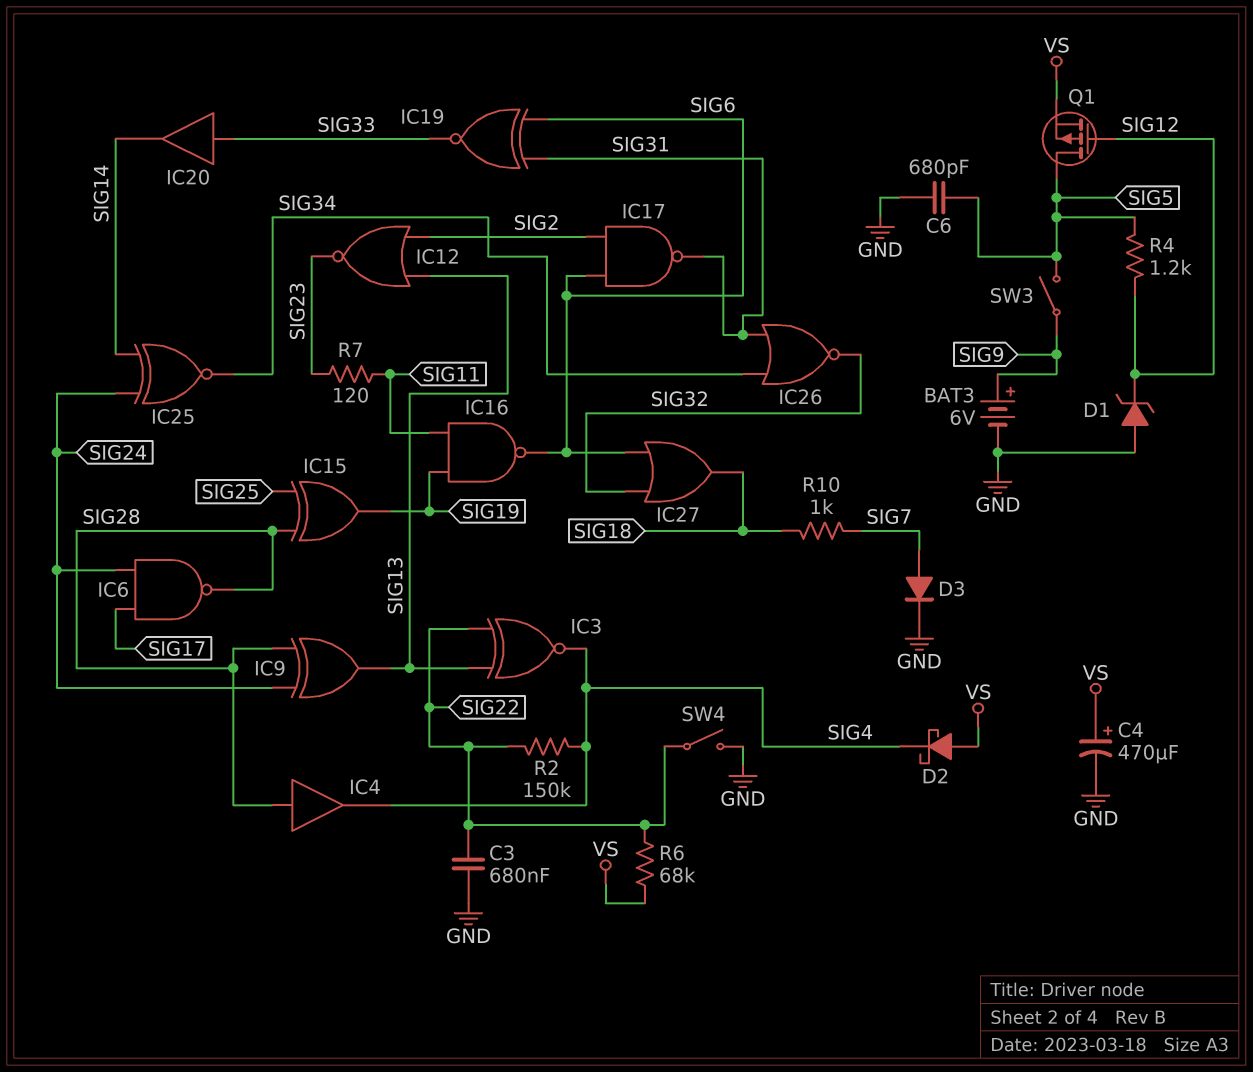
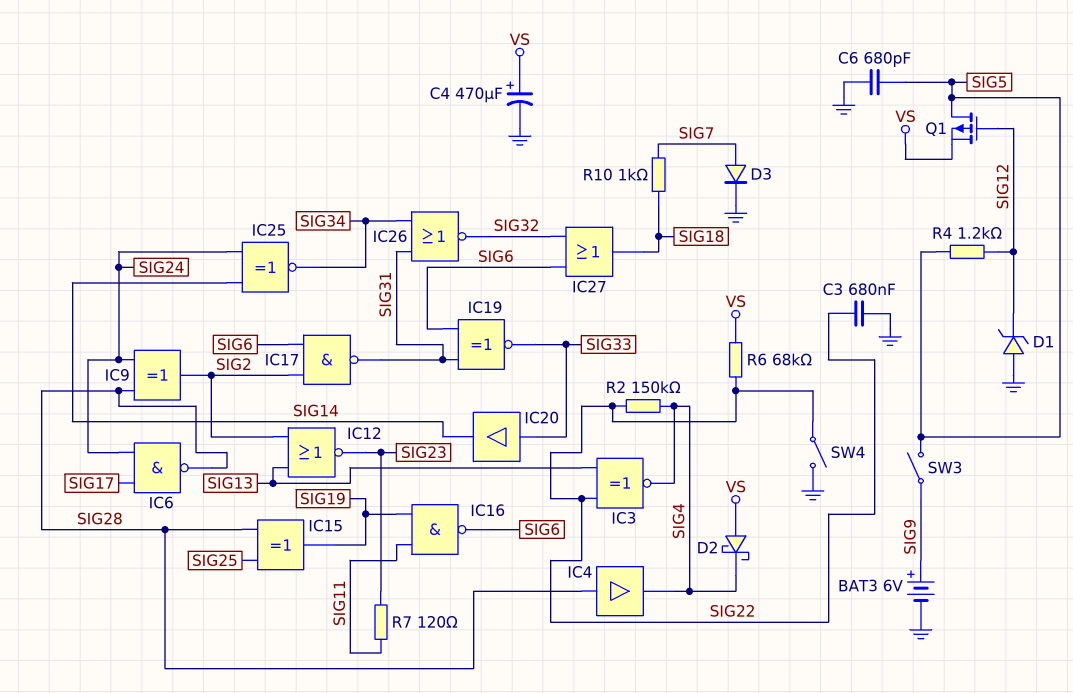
IC9: XOR (in SIG24, in SIG28, out SIG13) -> XOR (in SIG24, in SIG28, out SIG2)

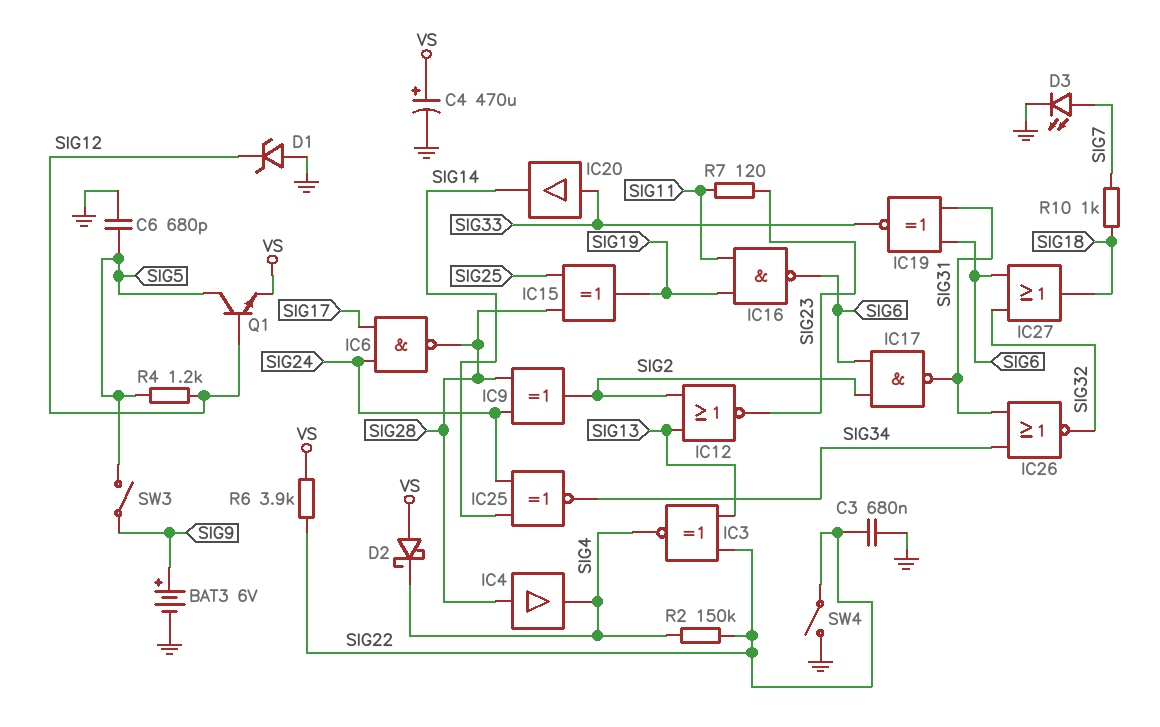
D3: diode (A SIG7, K GND) -> LED (A SIG7, K GND)
Q1: PMOS (G SIG12, D SIG5, S VS) -> NPN (B SIG12, C SIG5, E VS)
R6: 68k (SIG22, VS) -> 3.9k (SIG22, VS)

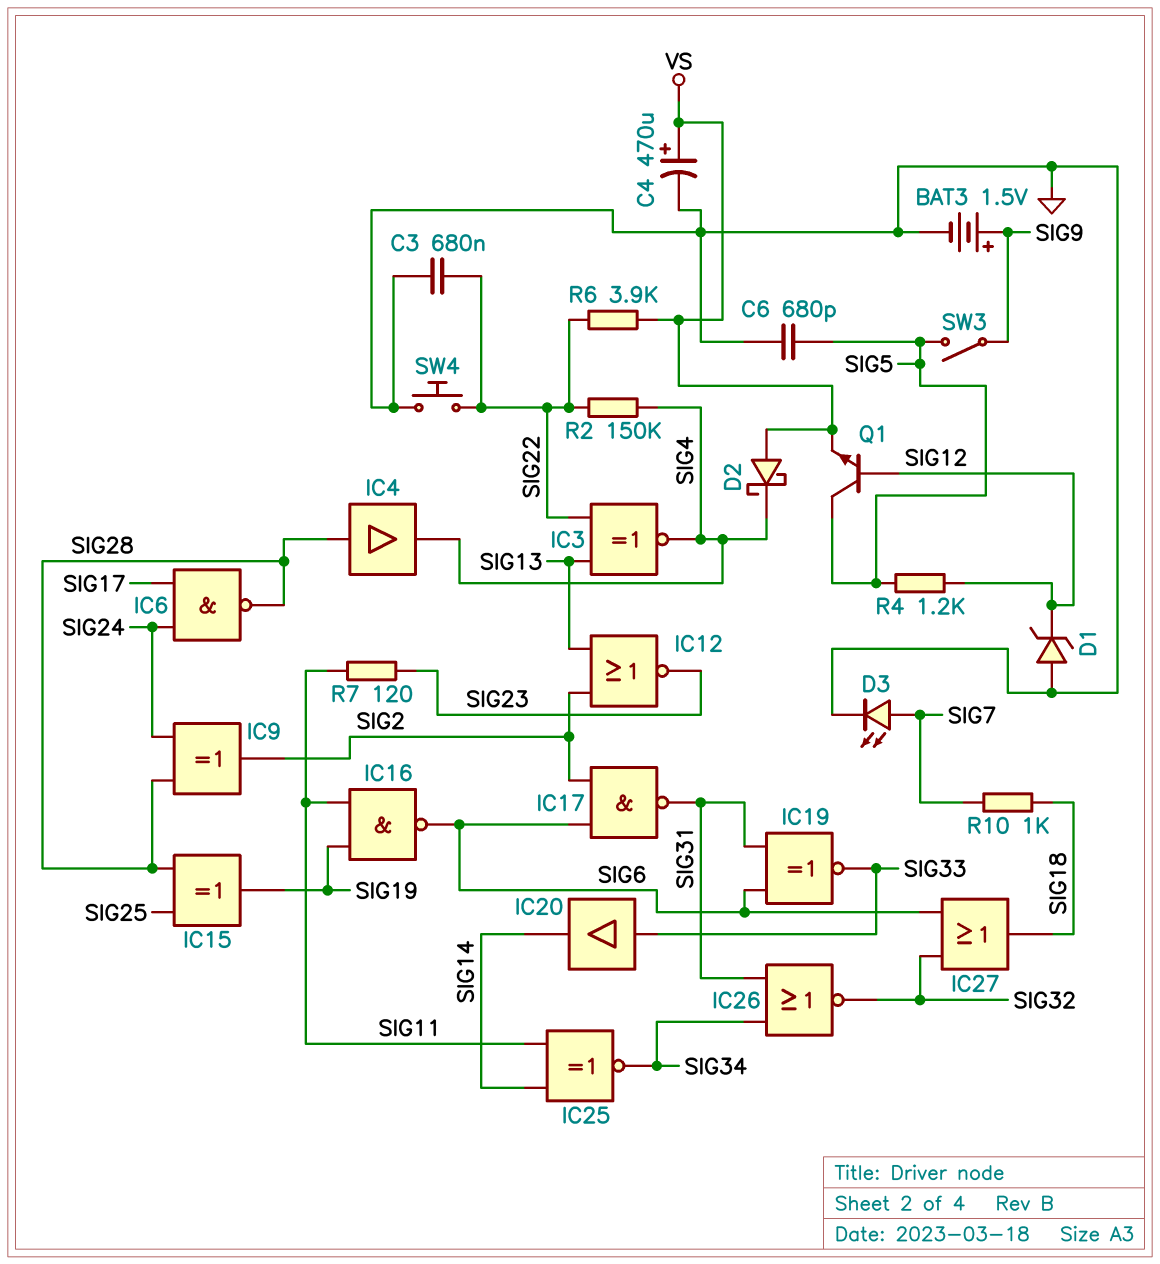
BAT3: 6V (plus SIG9, minus GND) -> 1.5V (plus SIG9, minus GND)
IC25: XNOR (in SIG14, in SIG24, out SIG34) -> XNOR (in SIG11, in SIG14, out SIG34)
SW4: switch (GND, SIG22) -> button (GND, SIG22)

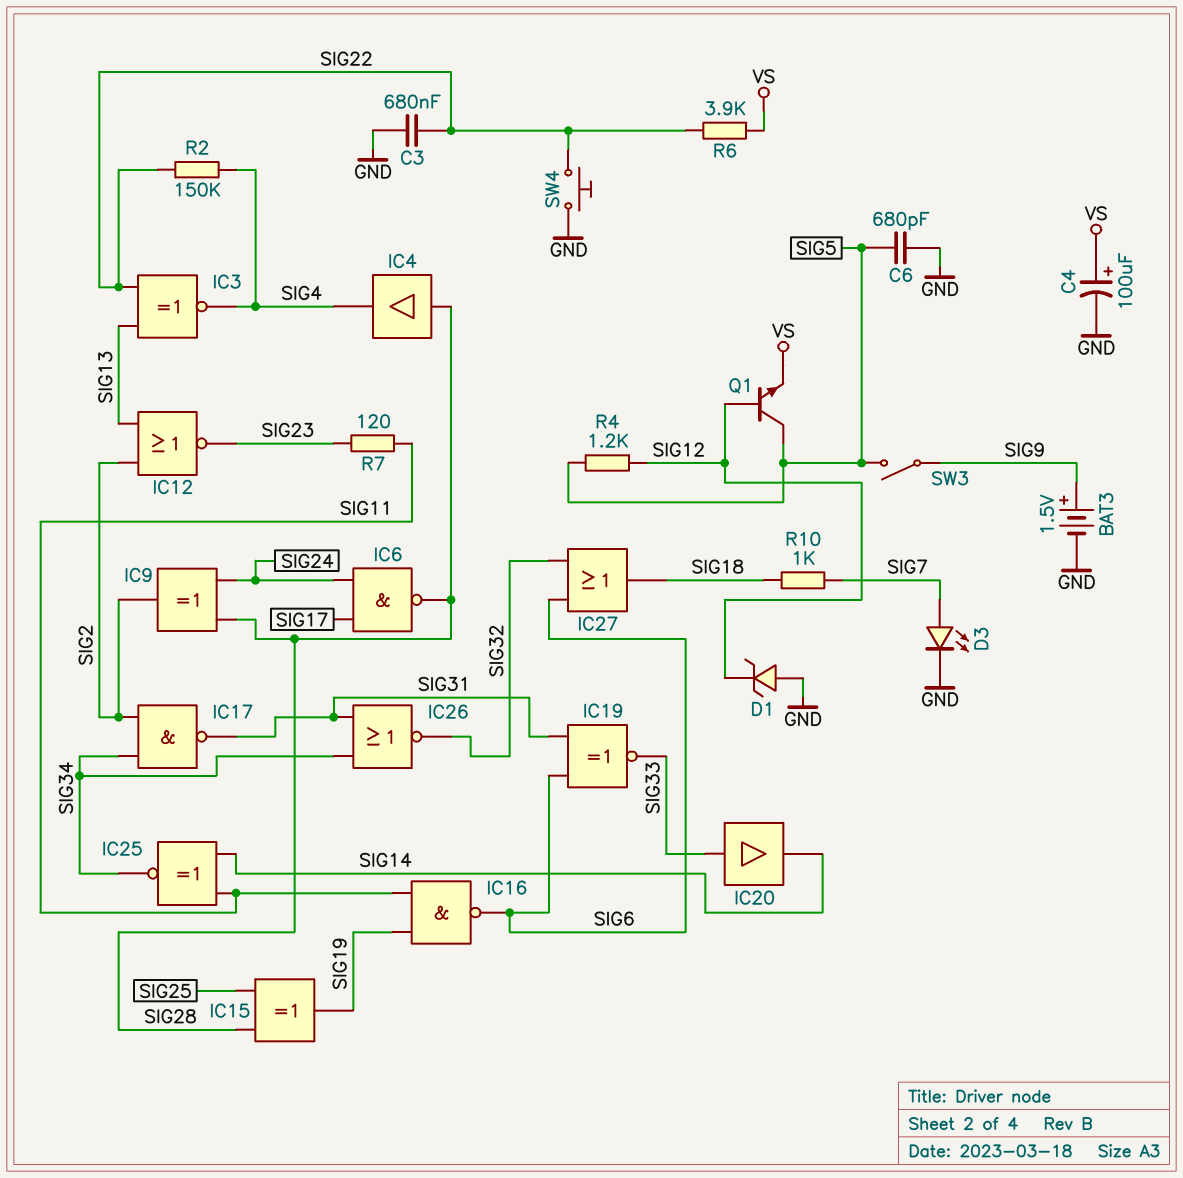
C4: 470uF (plus VS, minus GND) -> 100uF (plus VS, minus GND)
D2: schottky (A VS, K SIG4) -> none
IC17: NAND (in SIG2, in SIG6, out SIG31) -> NAND (in SIG2, in SIG34, out SIG31)

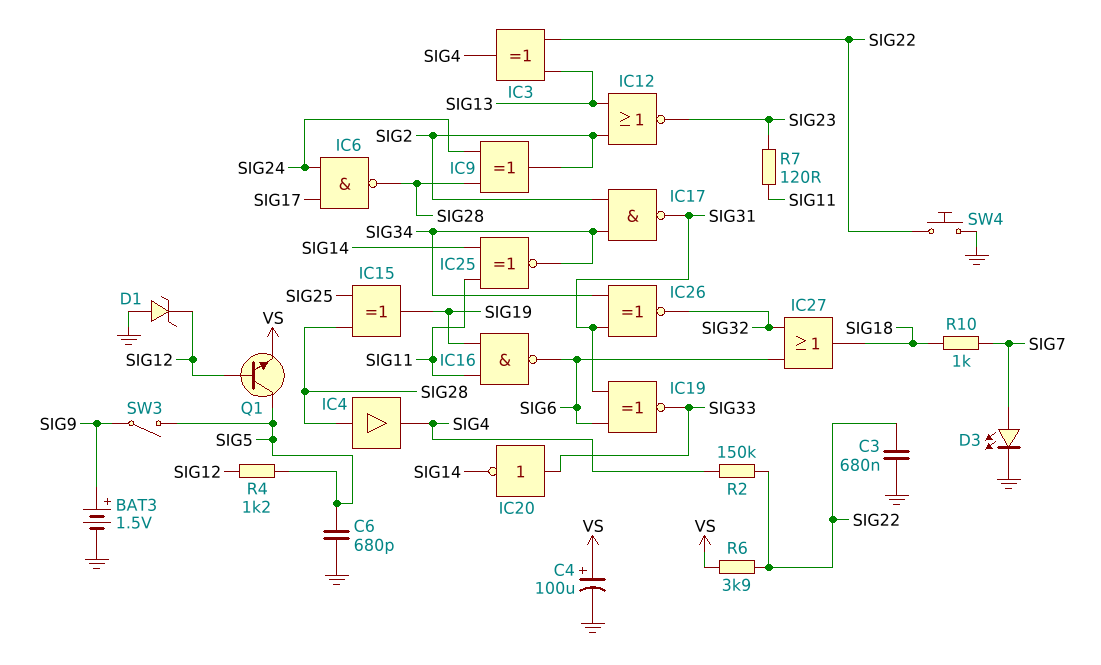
IC3: XNOR (in SIG13, in SIG22, out SIG4) -> XOR (in SIG13, in SIG22, out SIG4)
IC20: buffer (in SIG33, out SIG14) -> NOT (in SIG33, out SIG14)
IC26: NOR (in SIG31, in SIG34, out SIG32) -> XNOR (in SIG31, in SIG34, out SIG32)

